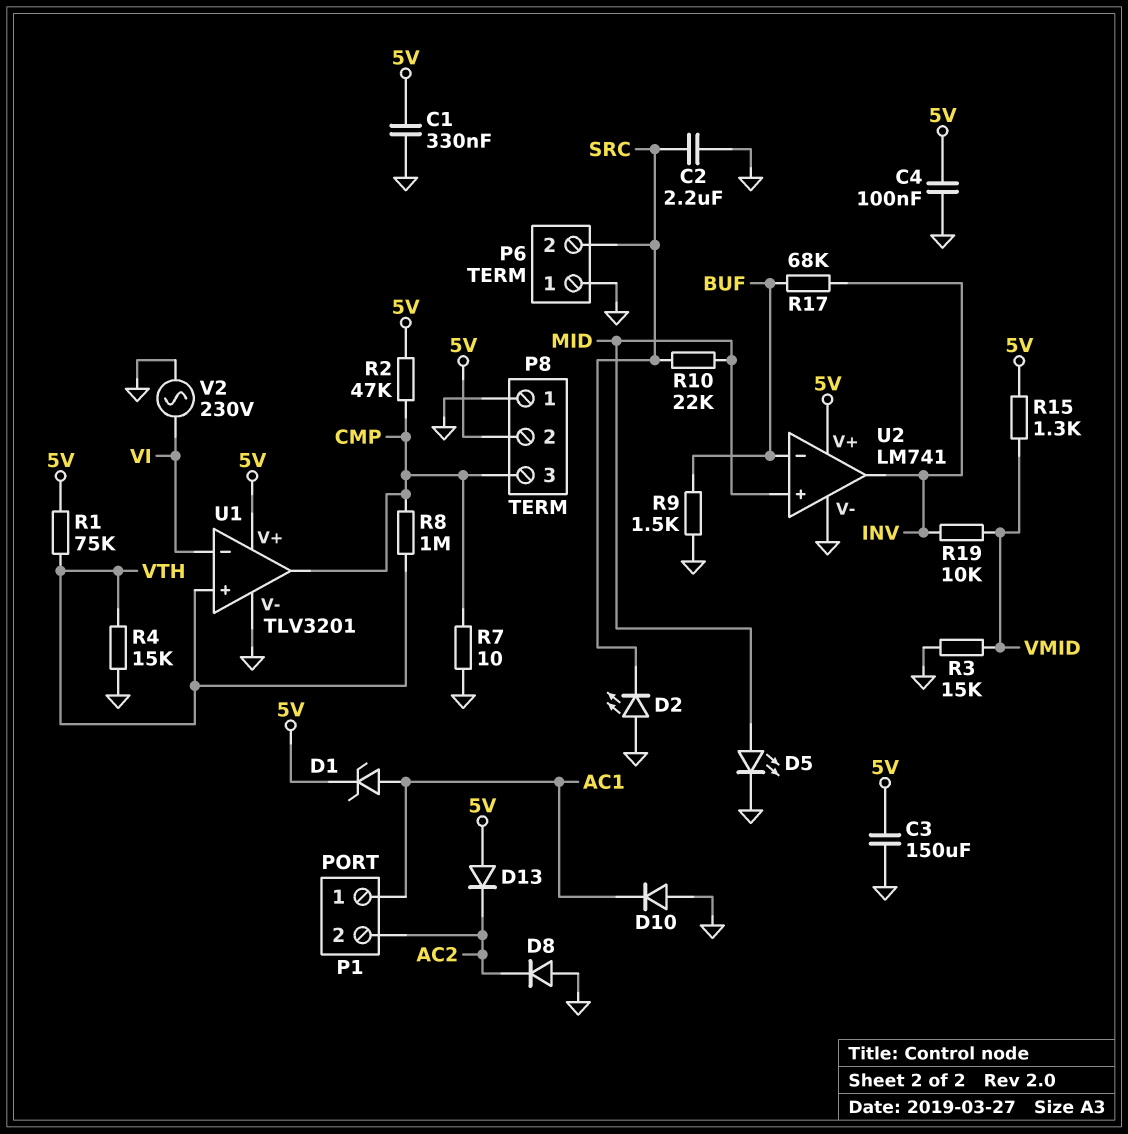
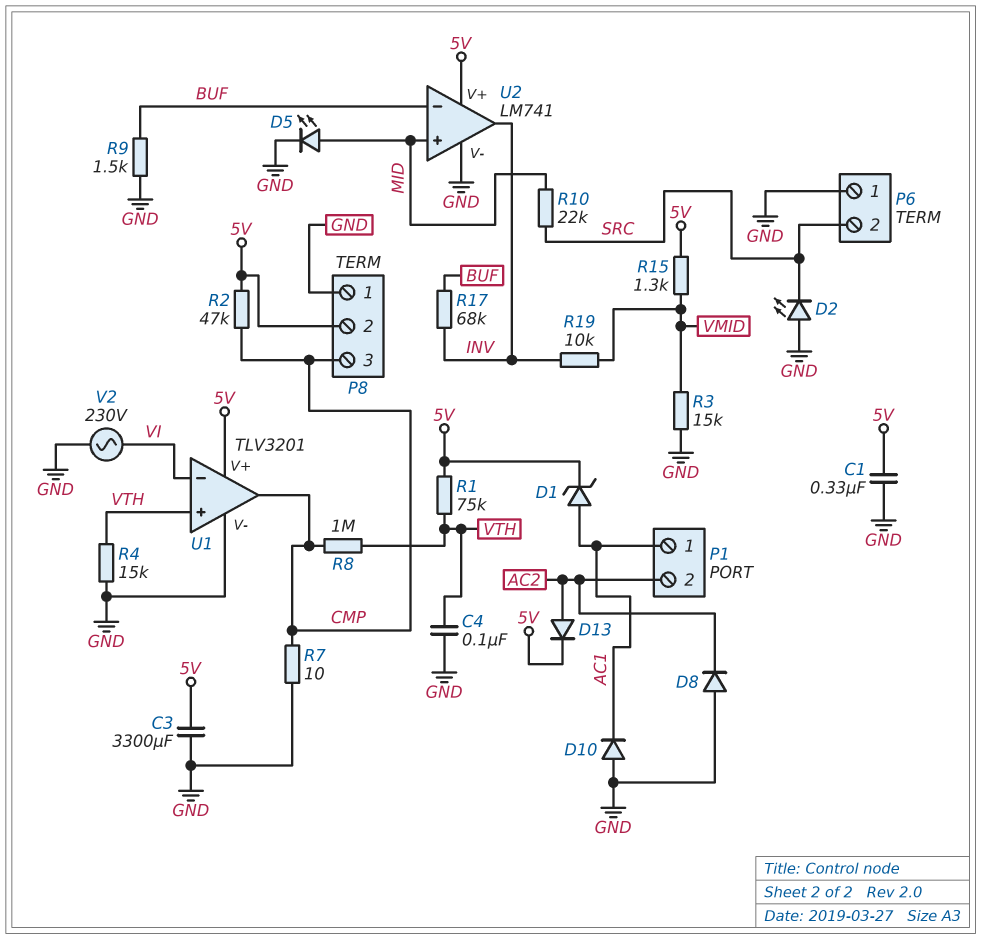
C2: 2.2uF (GND, SRC) -> none
C3: 150uF (5V, GND) -> 3300uF (5V, GND)
C4: 100nF (5V, GND) -> 100nF (GND, VTH)
D13: diode (A 5V, K AC2) -> diode (A AC2, K 5V)

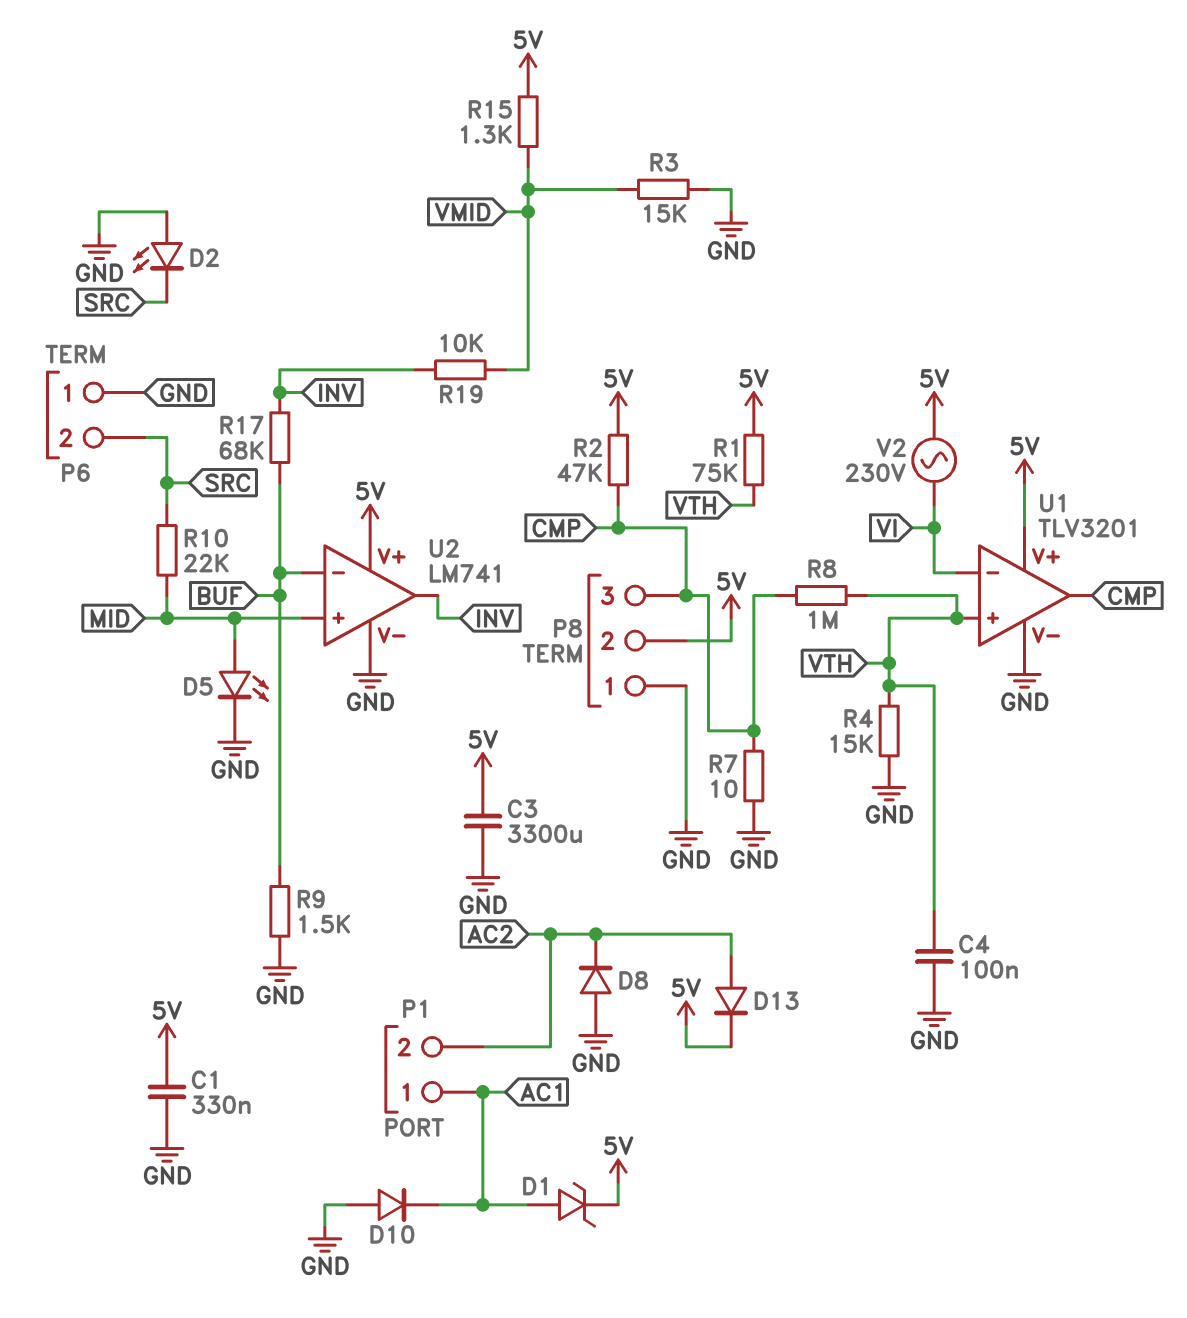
V2: AC 230V (GND, VI) -> AC 230V (5V, VI)

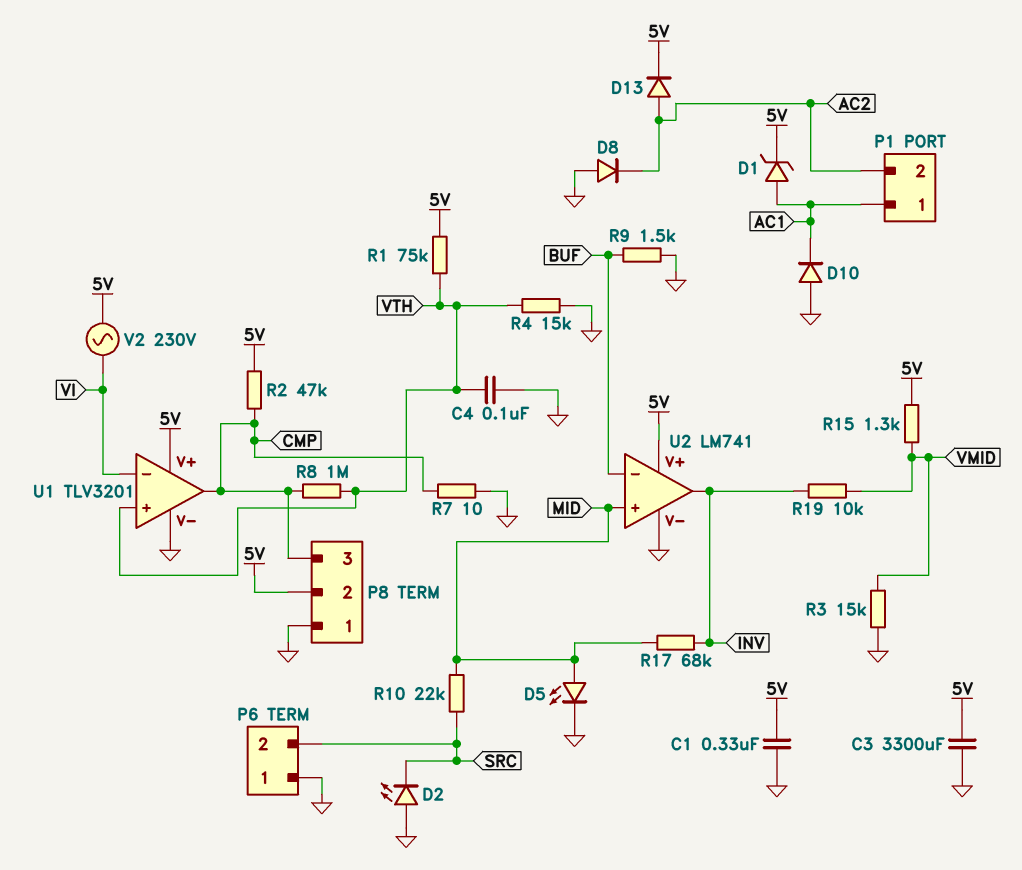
R17: 68k (BUF, INV) -> 68k (INV, MID)

